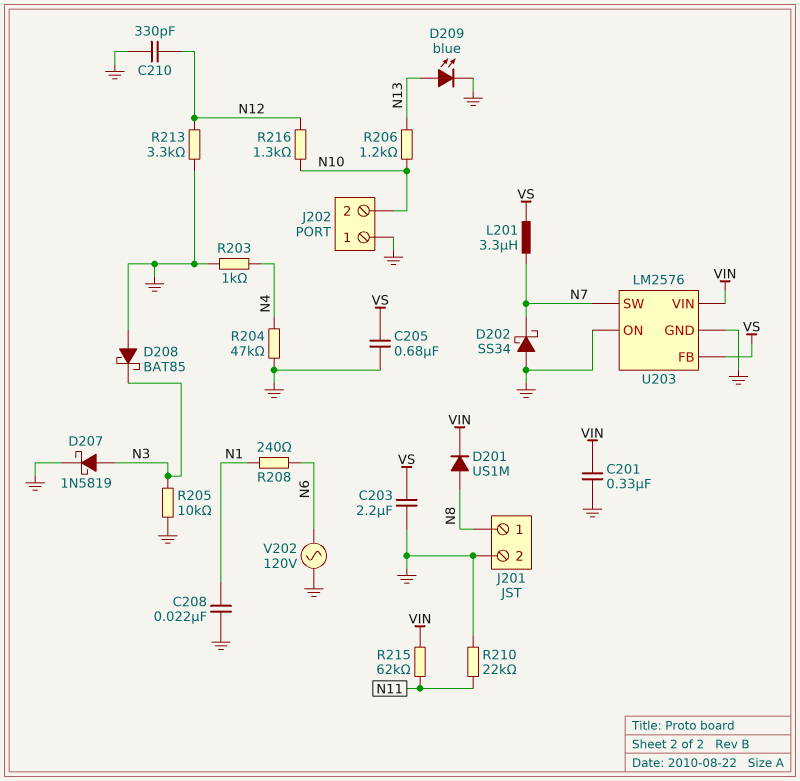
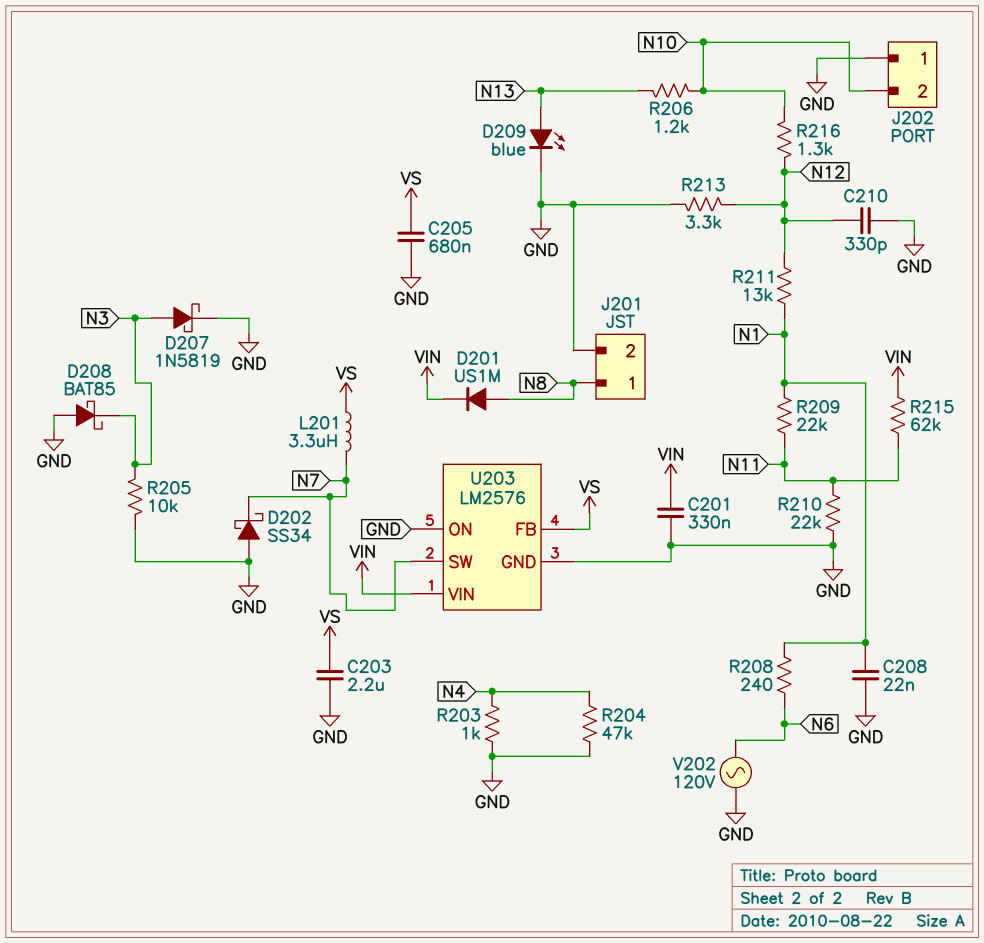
R209: none -> 22k (N1, N11)
R211: none -> 13k (N1, N12)

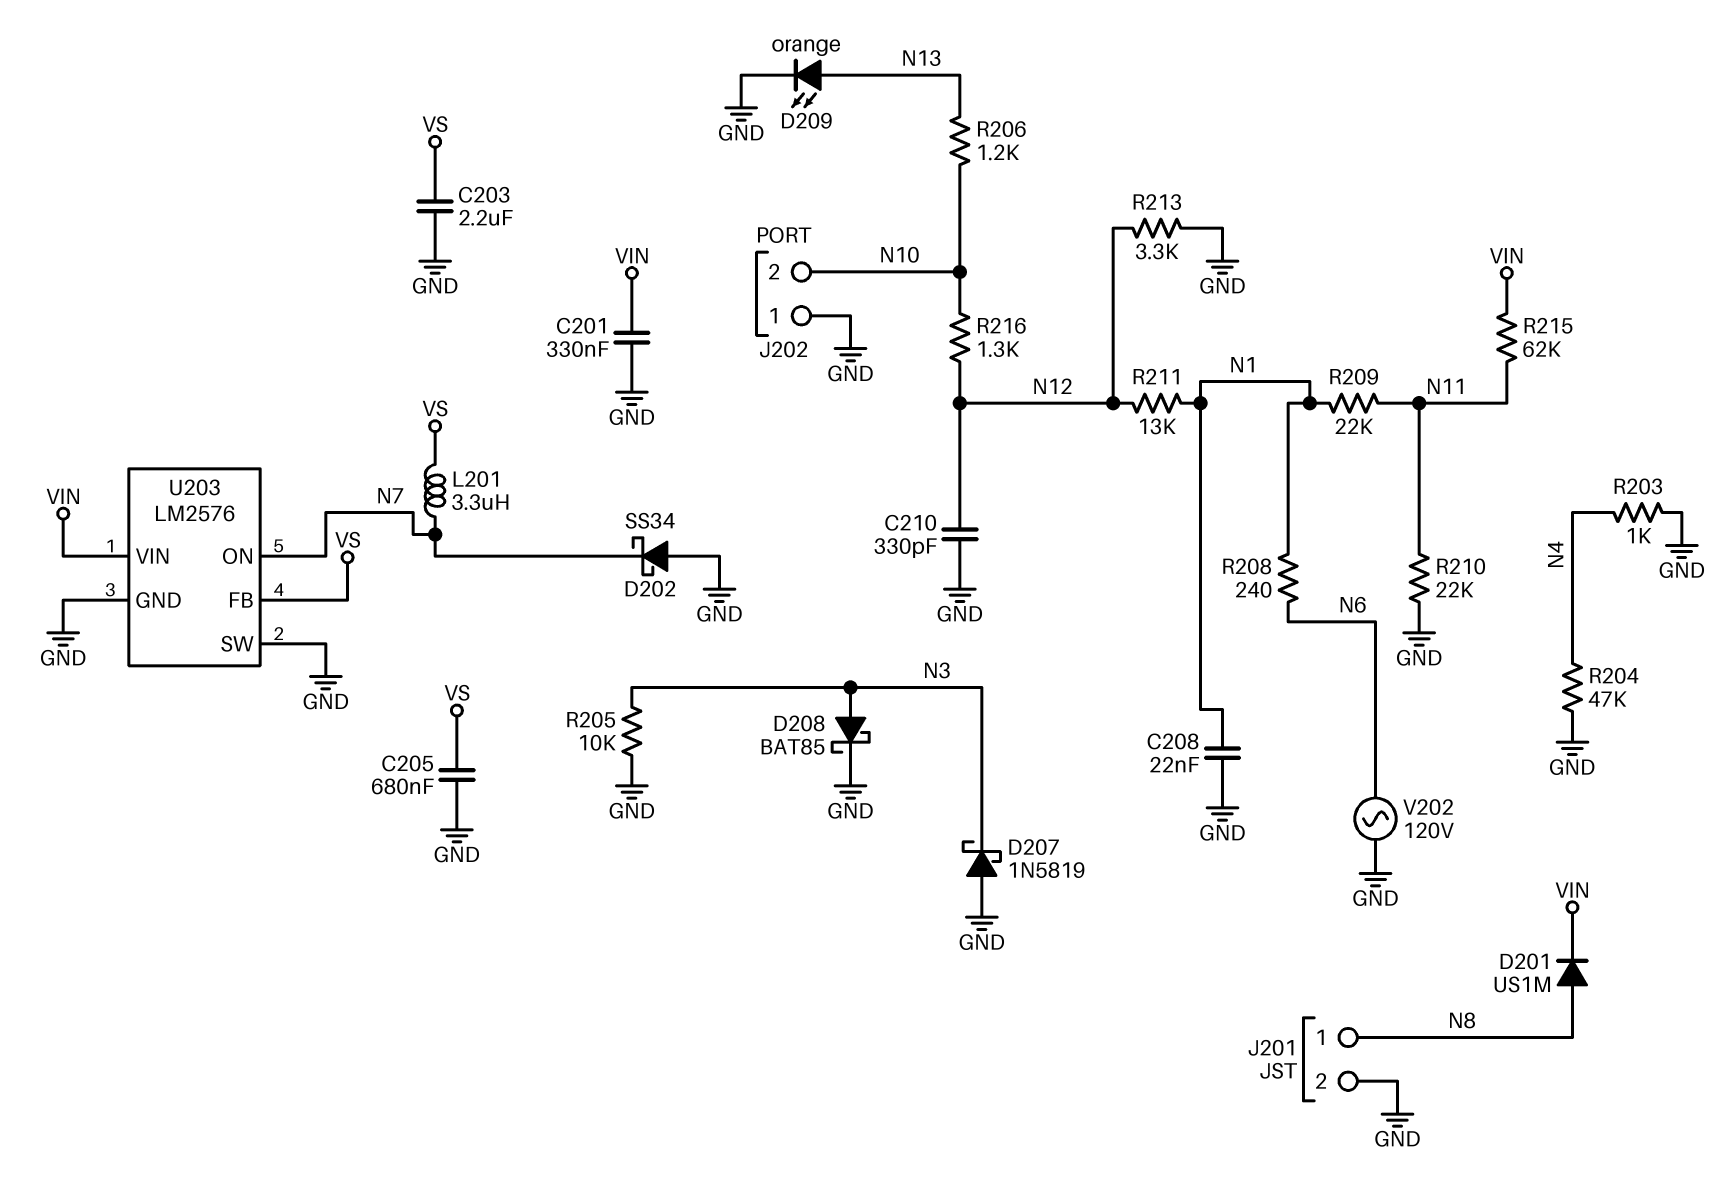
D207: schottky 1N5819 (A N3, K GND) -> schottky 1N5819 (A GND, K N3)
D208: schottky BAT85 (A GND, K N3) -> schottky BAT85 (A N3, K GND)
D209: LED blue (A N13, K GND) -> LED orange (A N13, K GND)
U203 pin ON: GND -> N7
U203 pin SW: N7 -> GND

